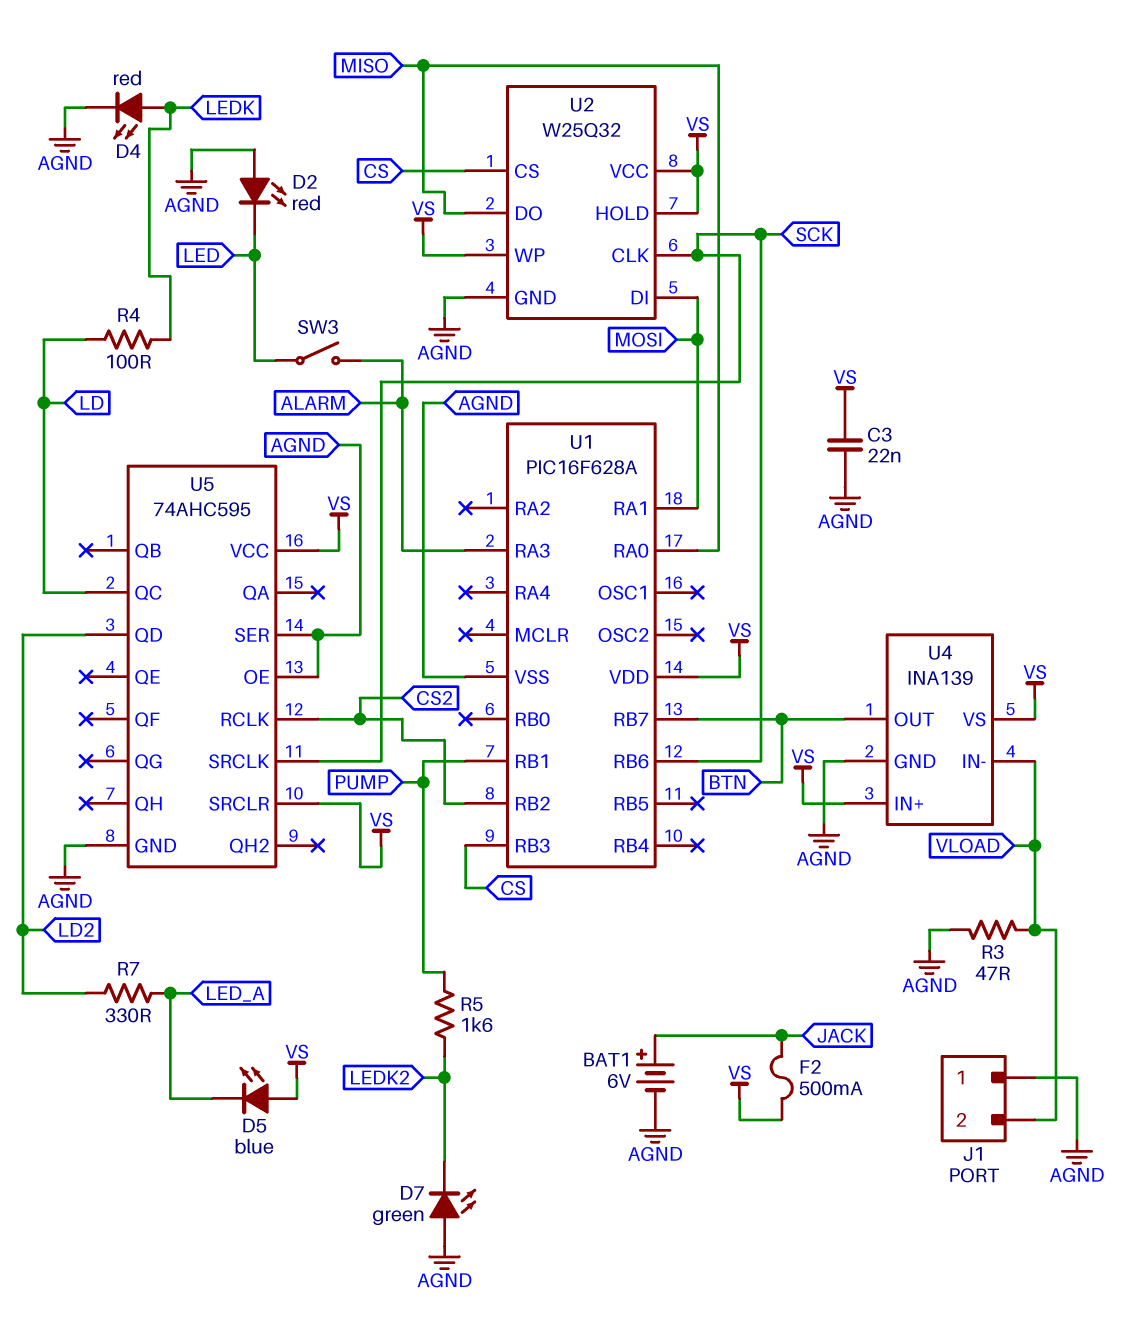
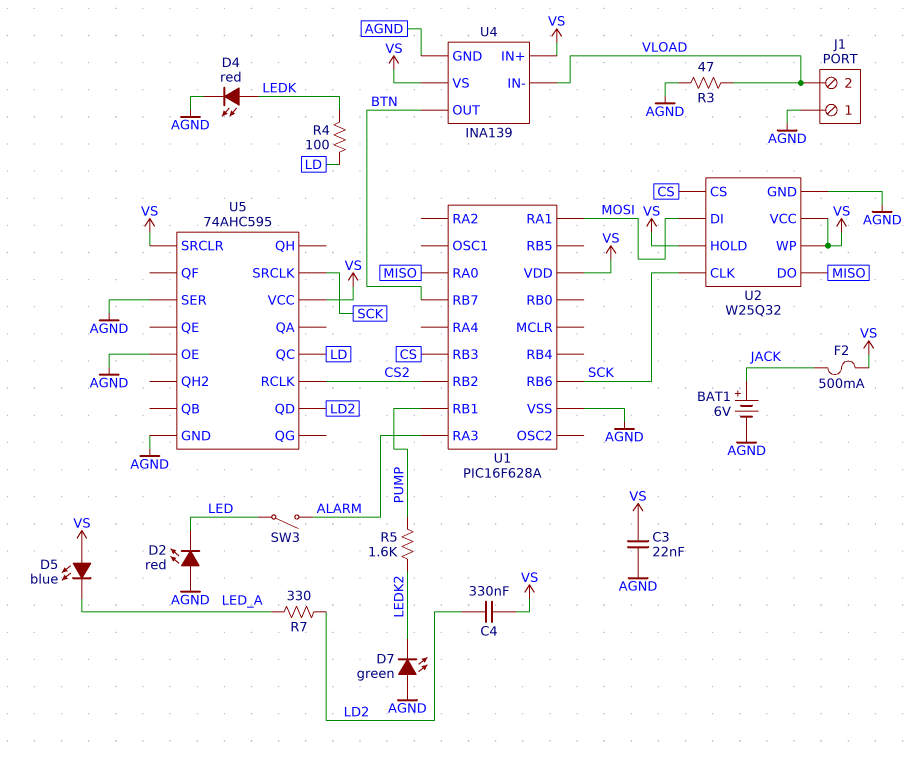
C4: none -> 330nF (LD2, VS)

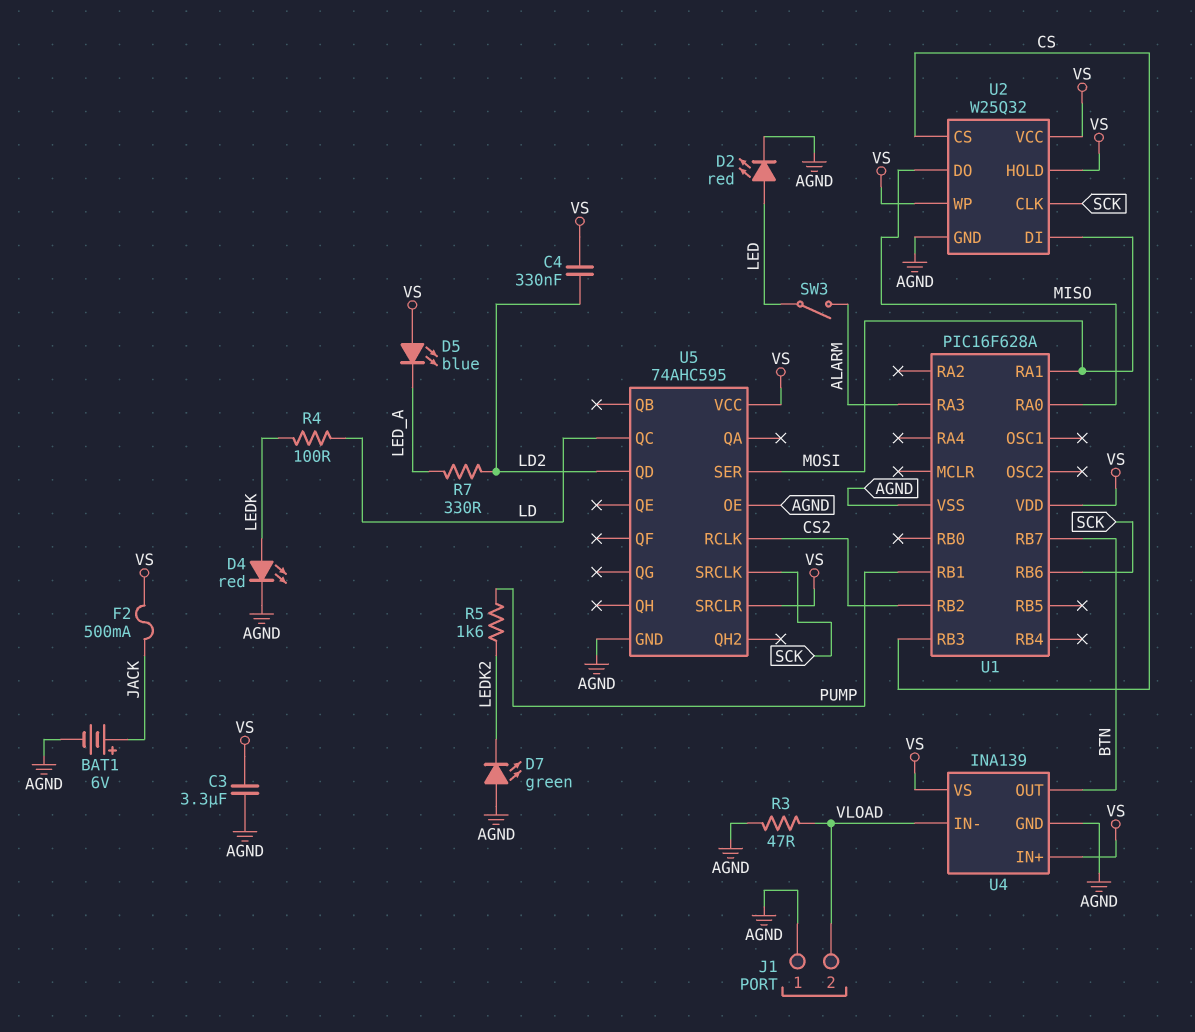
C3: 22nF (AGND, VS) -> 3.3uF (AGND, VS)
D2: LED red (A AGND, K LED) -> LED red (A LED, K AGND)
U5 pin SER: AGND -> MOSI

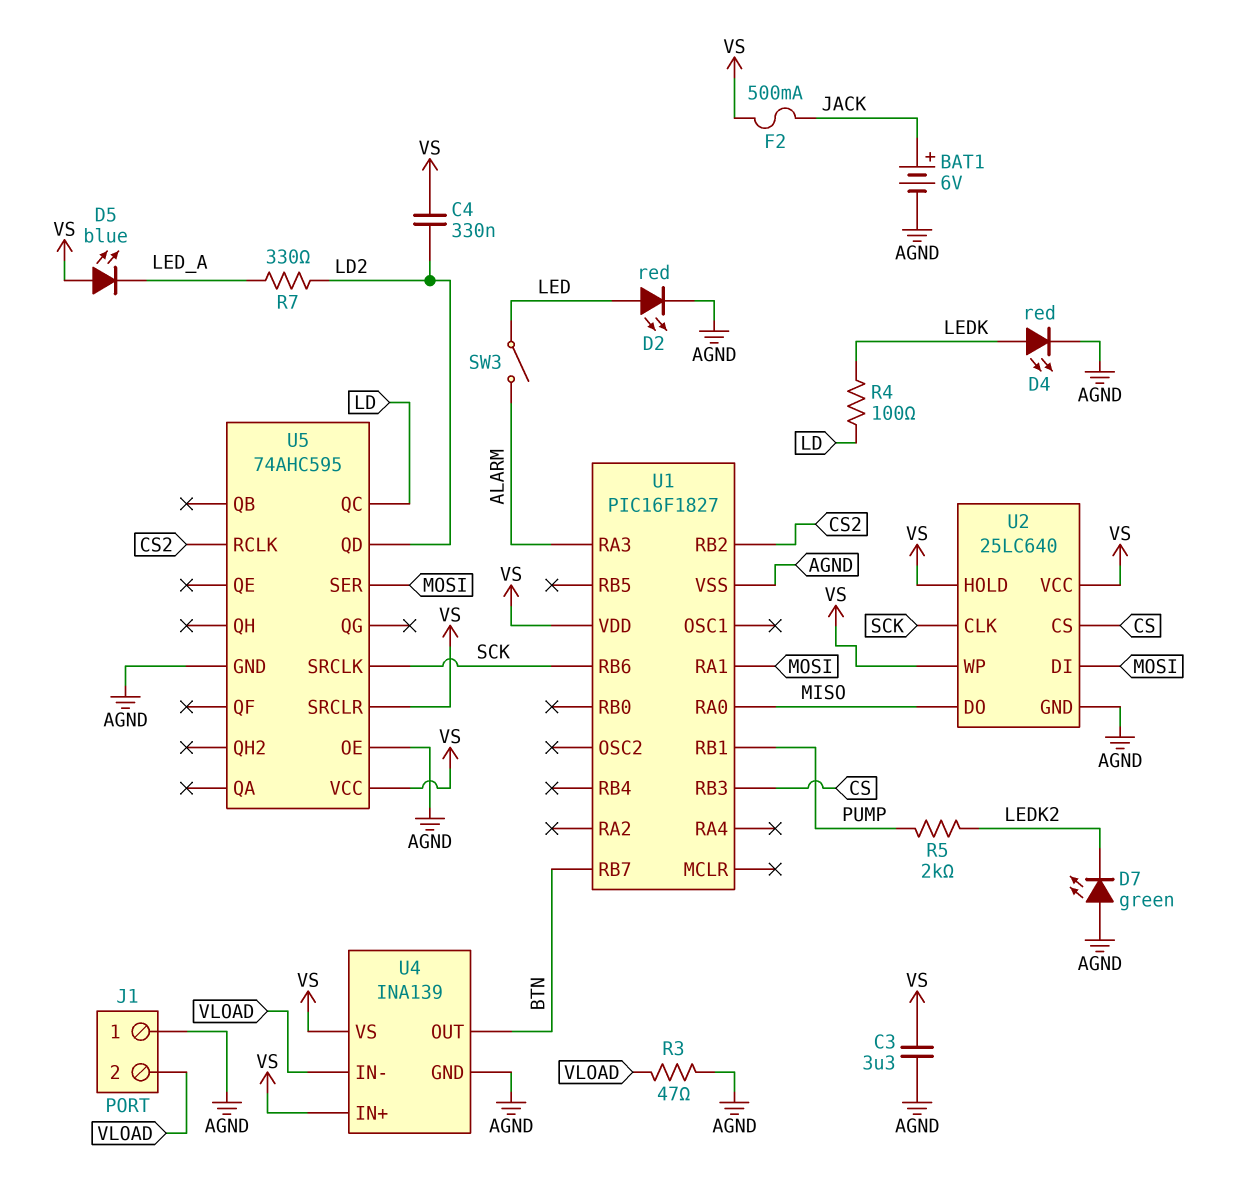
R5: 1.6k (LEDK2, PUMP) -> 2k (LEDK2, PUMP)
U1: PIC16F628A -> PIC16F1827
U2: W25Q32 -> 25LC640

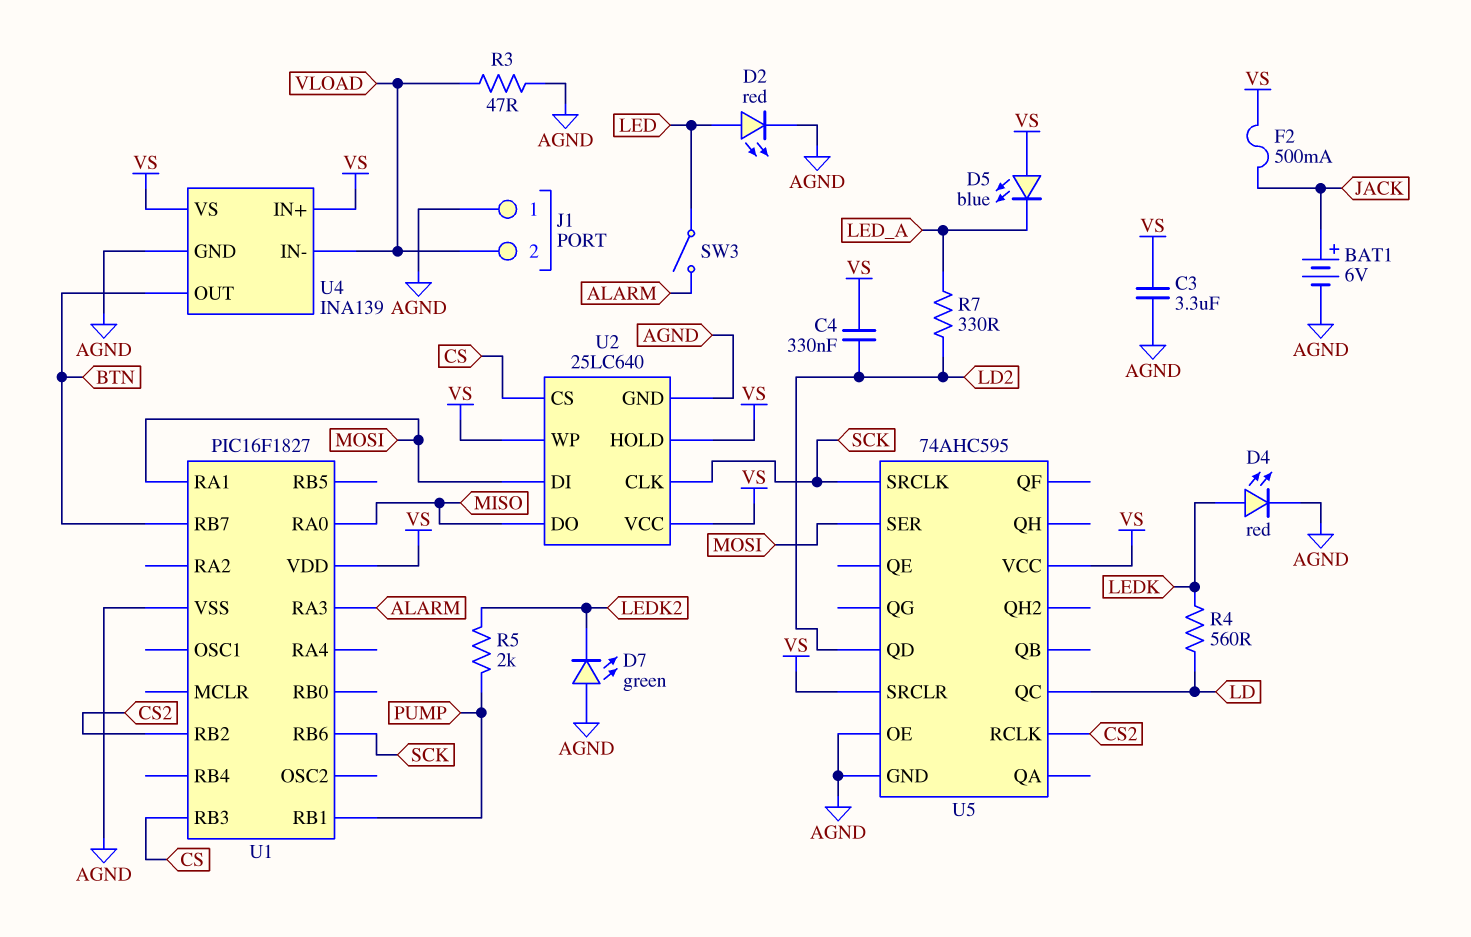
R4: 100 (LD, LEDK) -> 560 (LD, LEDK)

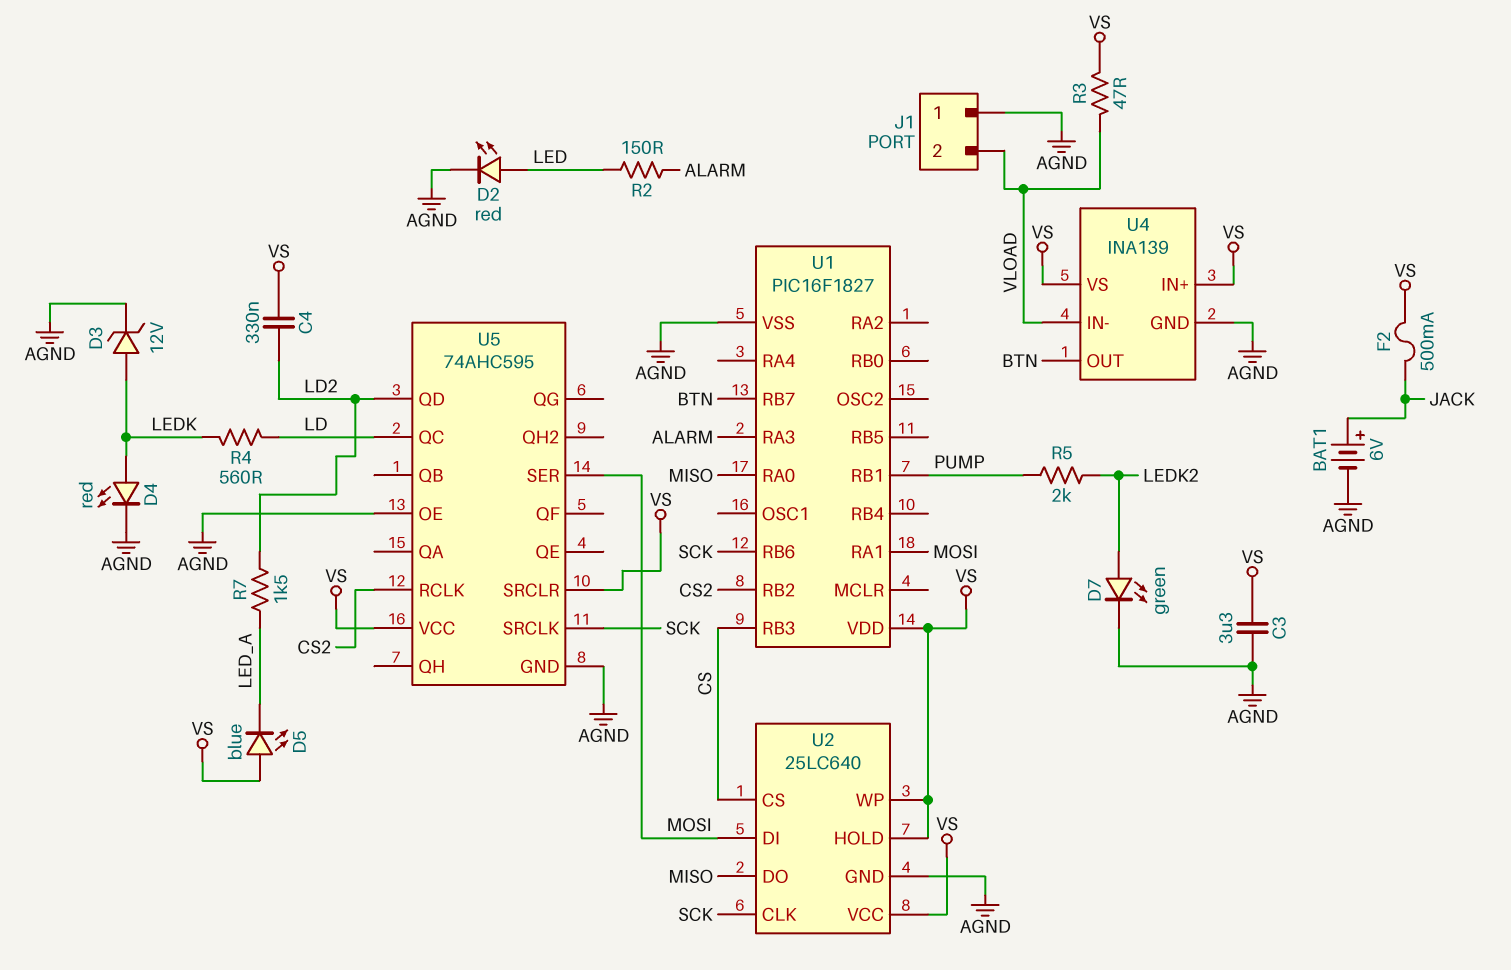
D3: none -> zener 12V (A LEDK, K AGND)
D7: LED green (A AGND, K LEDK2) -> LED green (A LEDK2, K AGND)
R2: none -> 150 (ALARM, LED)
R3: 47 (AGND, VLOAD) -> 47 (VLOAD, VS)
R7: 330 (LD2, LED_A) -> 1.5k (LD2, LED_A)
SW3: switch (ALARM, LED) -> none

